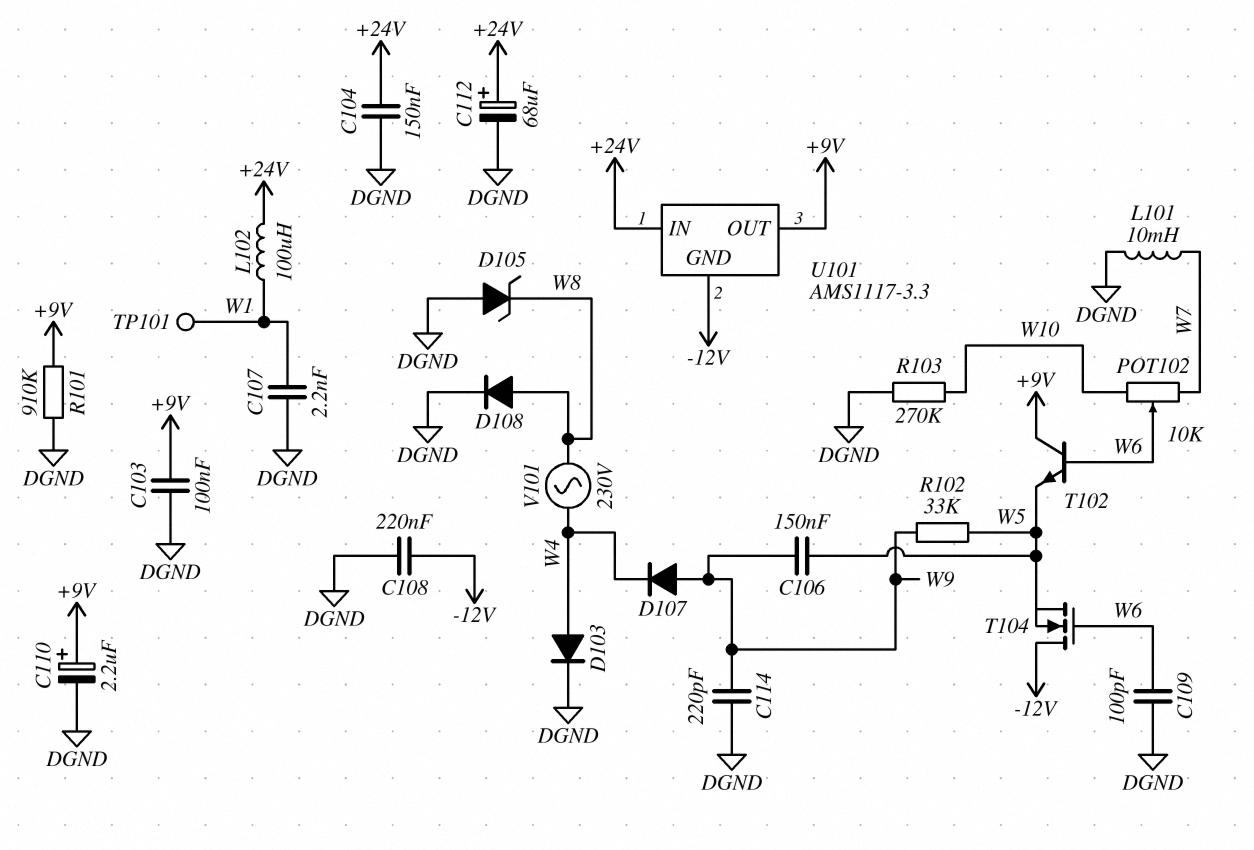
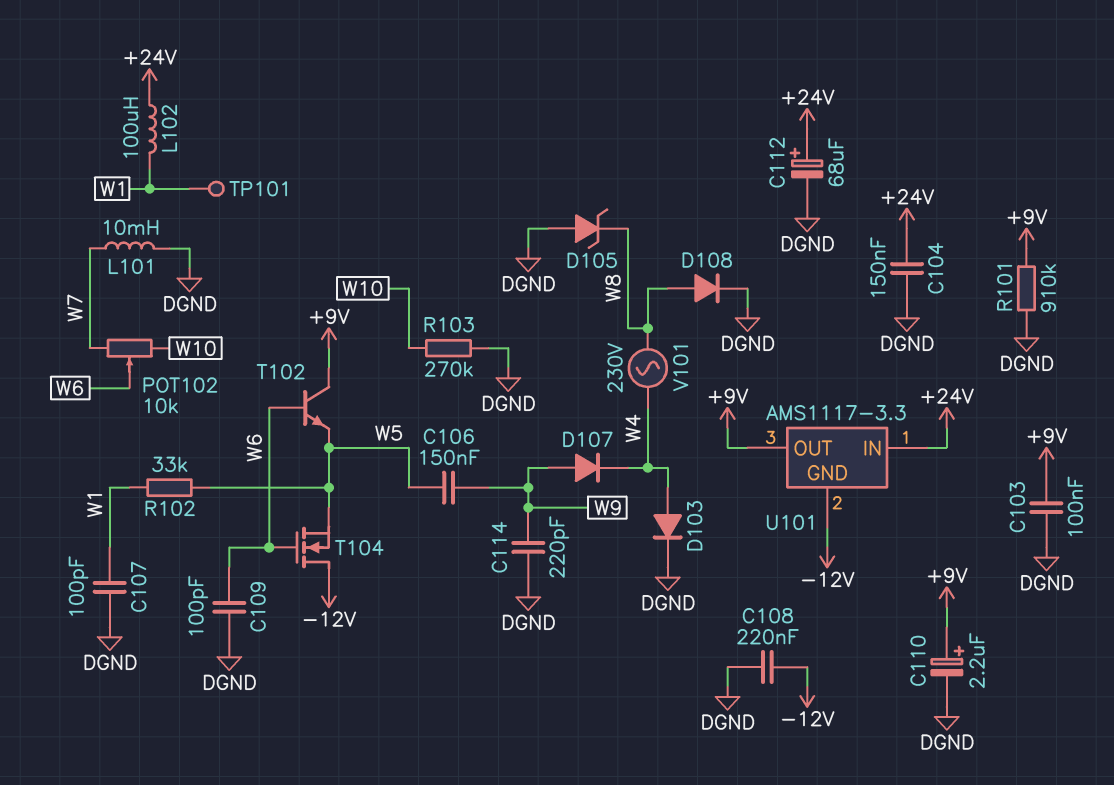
C107: 2.2nF (DGND, W1) -> 100pF (DGND, W1)
R102: 33k (W5, W9) -> 33k (W1, W5)

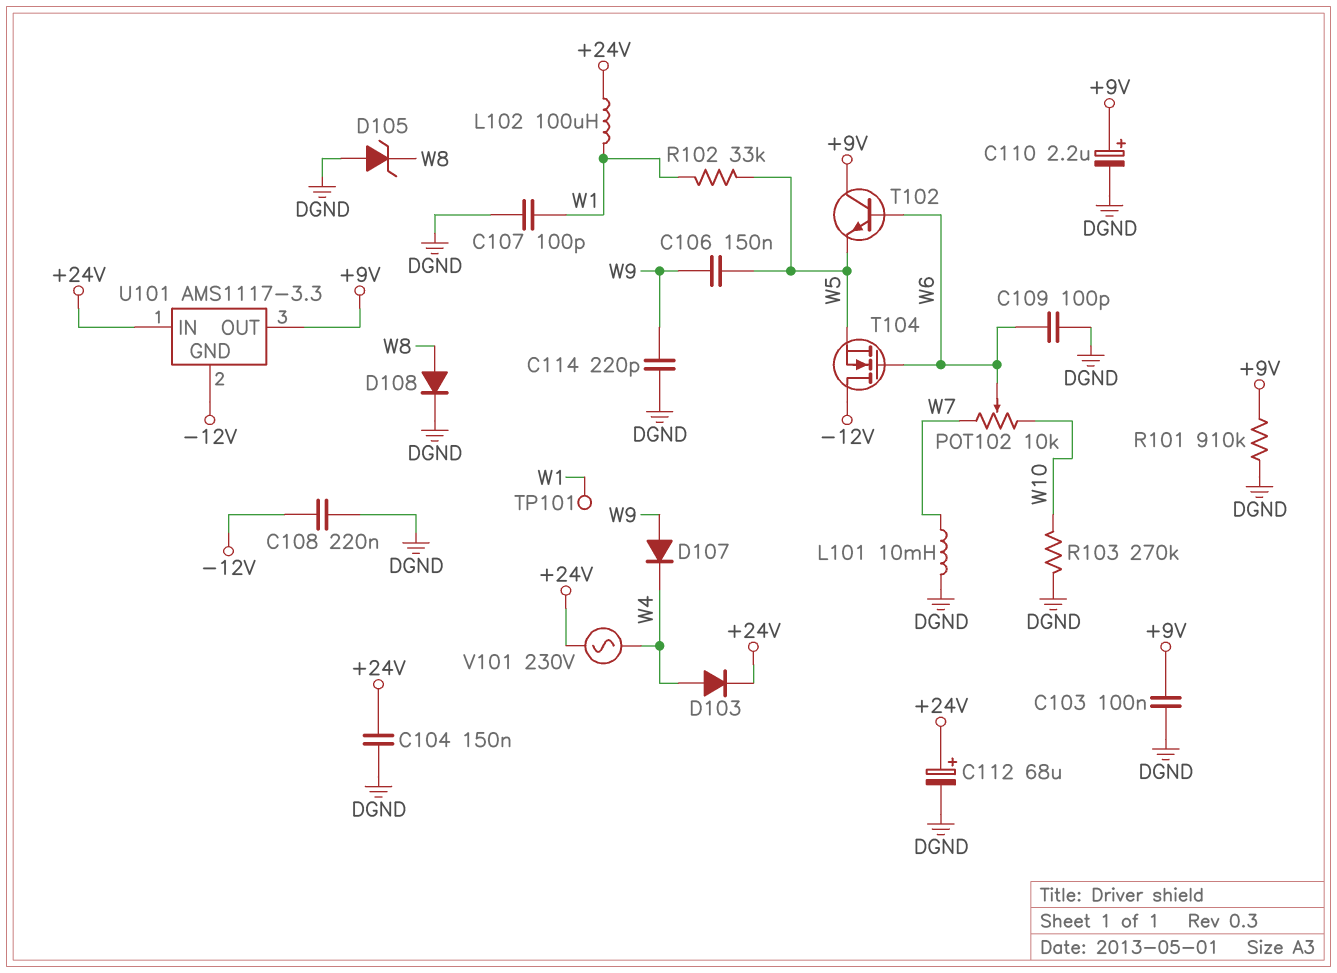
D103: diode (A W4, K DGND) -> diode (A W4, K +24V)
V101: AC 230V (W4, W8) -> AC 230V (+24V, W4)

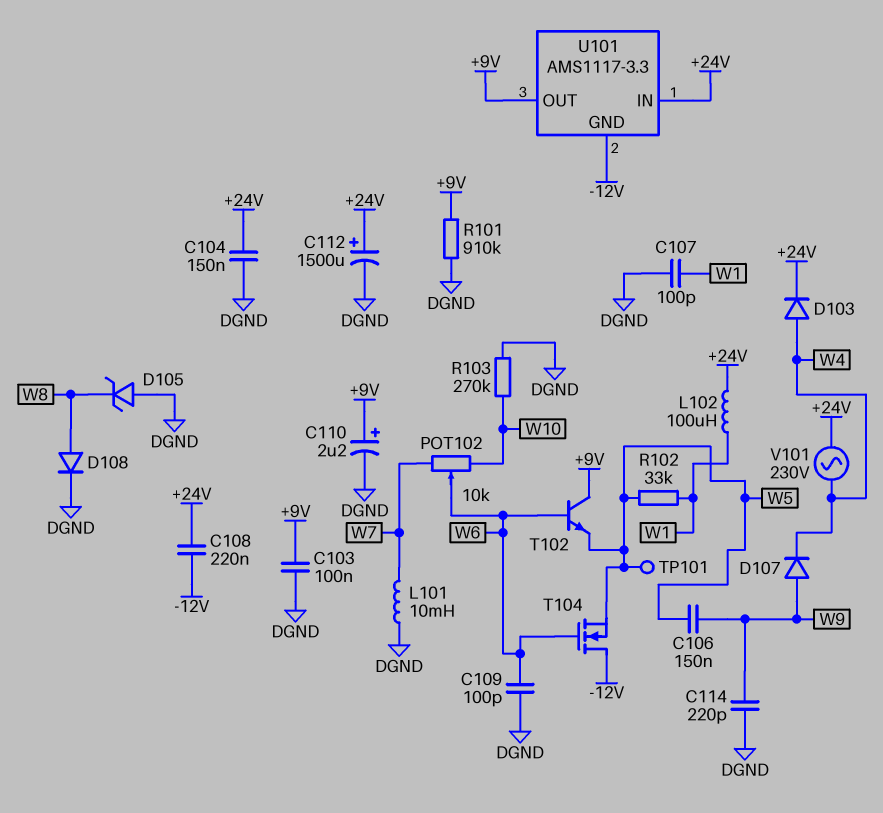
C108: 220nF (-12V, DGND) -> 220nF (+24V, -12V)
C112: 68uF (plus +24V, minus DGND) -> 1500uF (plus +24V, minus DGND)
TP101: test point (W1) -> test point (W5)

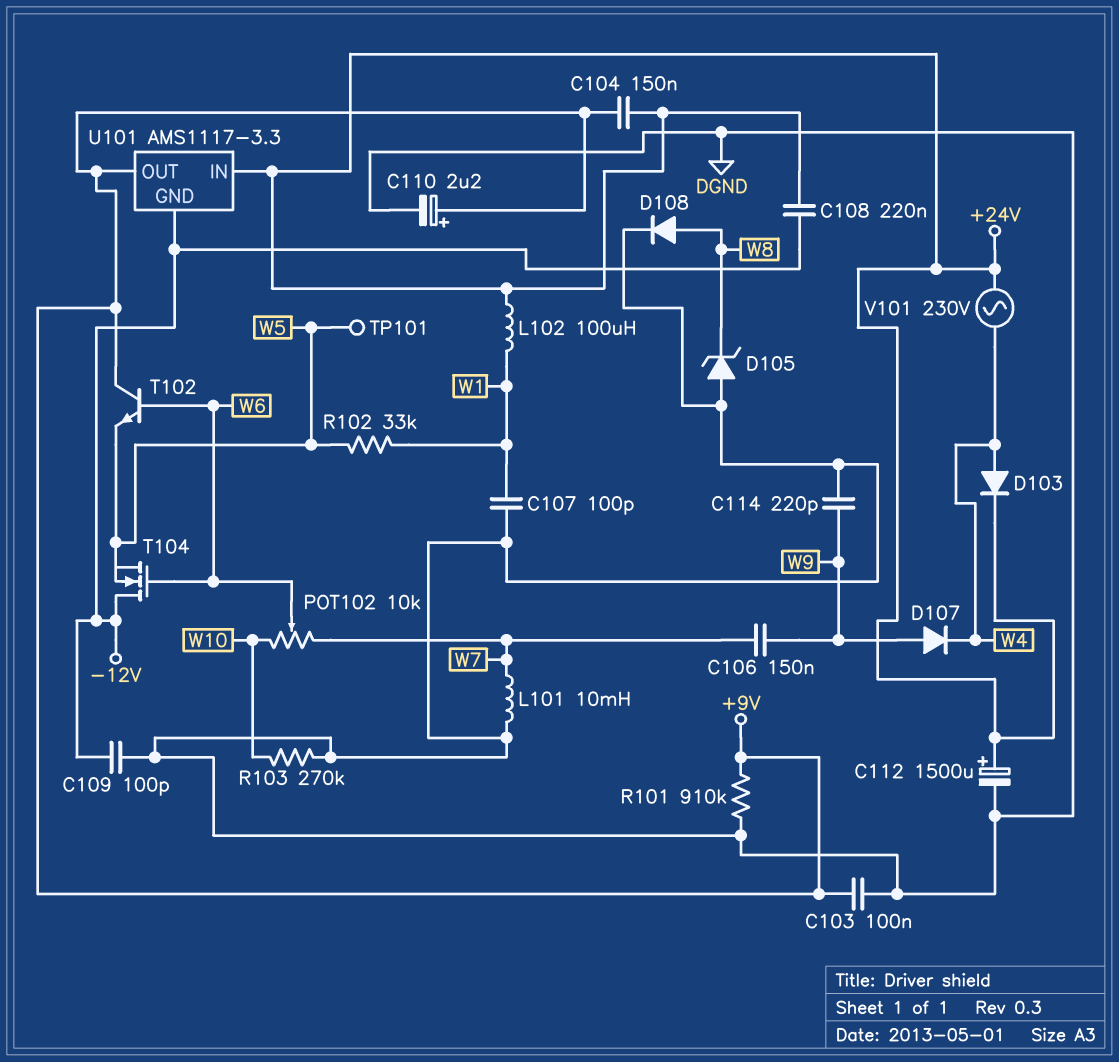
C104: 150nF (+24V, DGND) -> 150nF (+9V, +24V)
C106: 150nF (W5, W9) -> 150nF (W7, W9)
C109: 100pF (DGND, W6) -> 100pF (-12V, DGND)

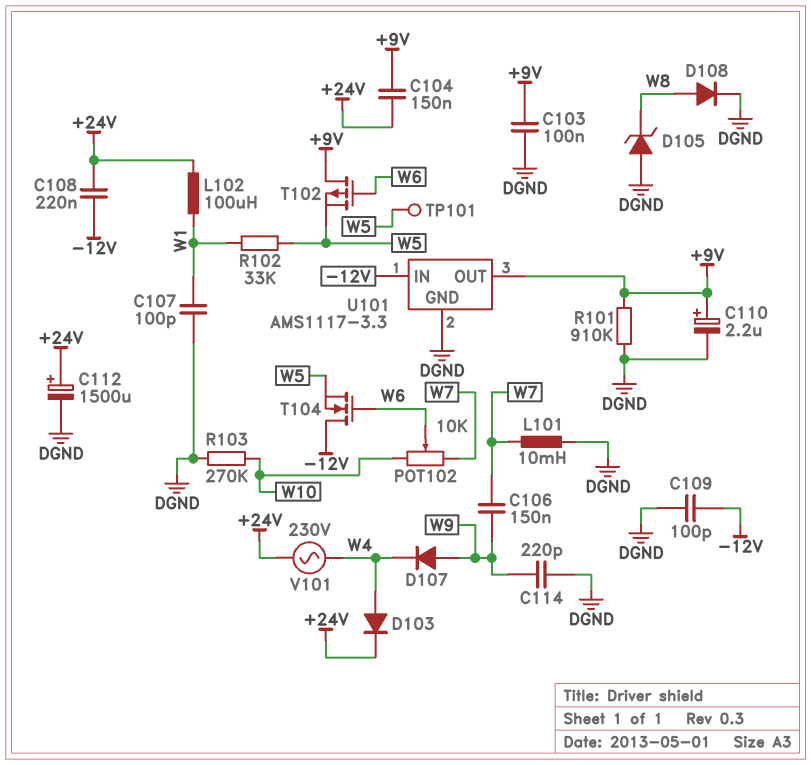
T102: NPN (B W6, C +9V, E W5) -> PMOS (G W6, D +9V, S W5)
U101 pin GND: -12V -> DGND
U101 pin IN: +24V -> -12V

